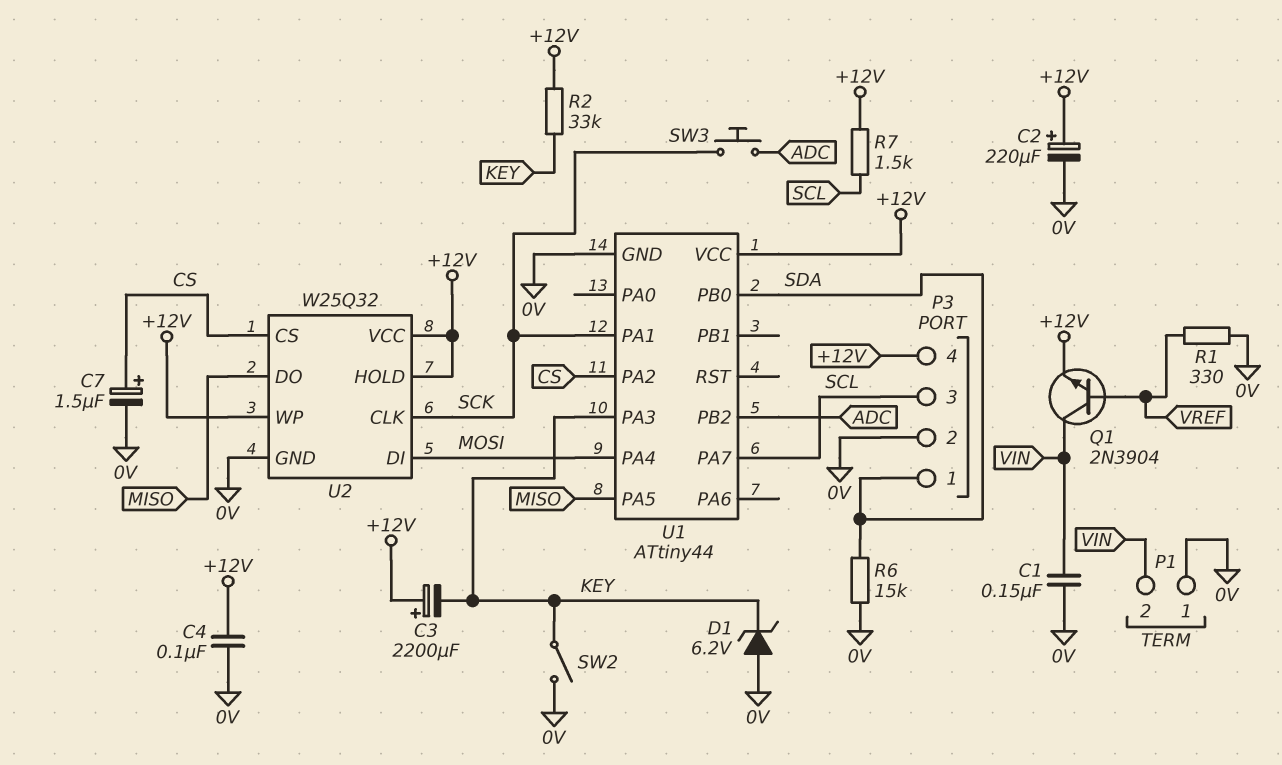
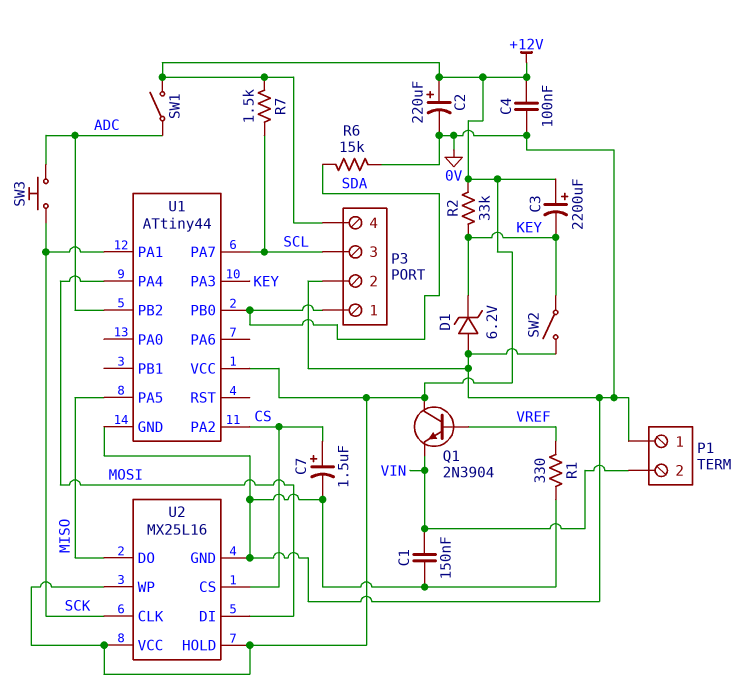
Q1: NPN 2N3904 (B VREF, C VIN, E +12V) -> NPN 2N3904 (B VREF, C +12V, E VIN)
SW1: none -> switch (+12V, ADC)
U2: W25Q32 -> MX25L16

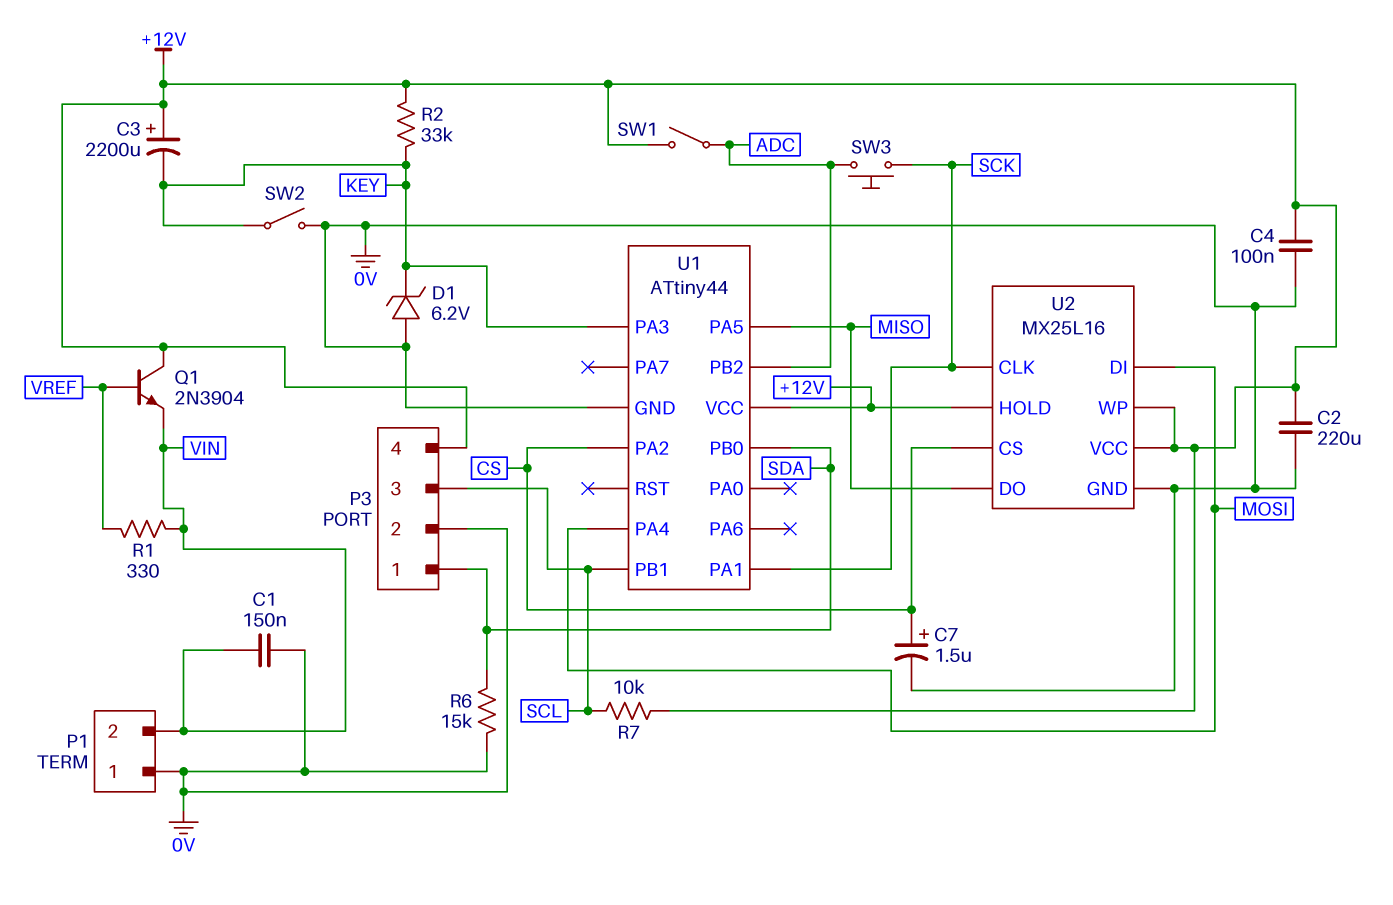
C2: 220uF (plus +12V, minus 0V) -> 220uF (+12V, 0V)
R1: 330 (0V, VREF) -> 330 (VIN, VREF)
R7: 1.5k (+12V, SCL) -> 10k (+12V, SCL)
U1 pin PA7: SCL -> none
U1 pin PB1: none -> SCL

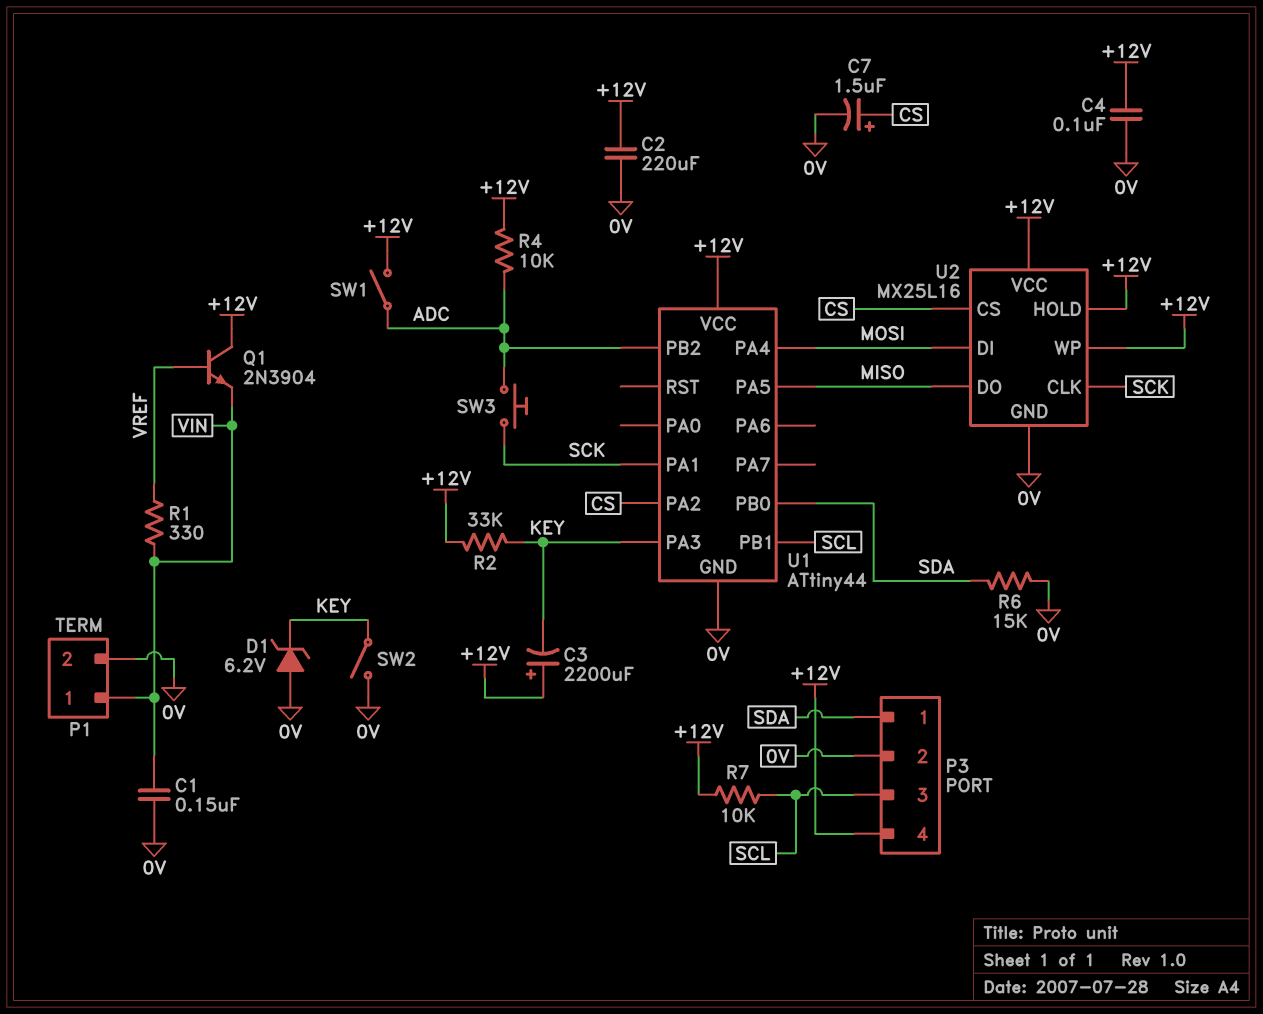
P1 pin 1: 0V -> VIN
P1 pin 2: VIN -> 0V
R4: none -> 10k (+12V, ADC)

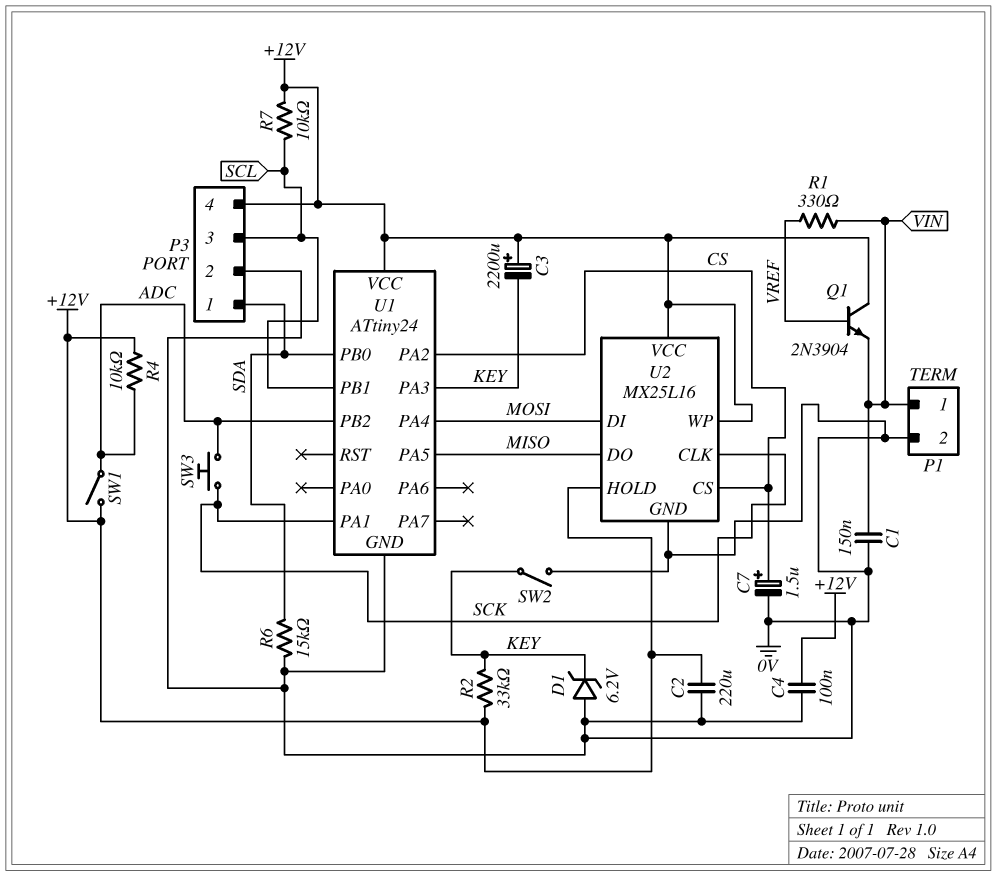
U1: ATtiny44 -> ATtiny24

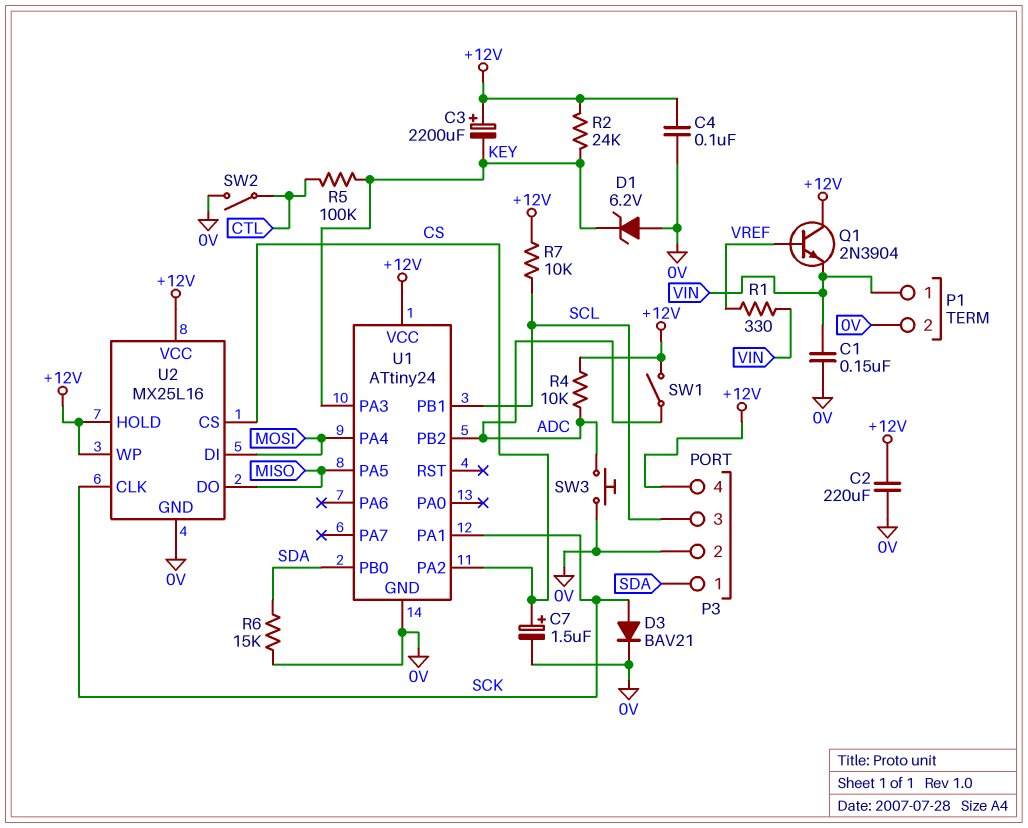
D3: none -> diode BAV21 (A SCK, K 0V)
R2: 33k (+12V, KEY) -> 24k (+12V, KEY)
R5: none -> 100k (CTL, KEY)
SW2: switch (0V, KEY) -> switch (0V, CTL)
SW3: button (ADC, SCK) -> button (0V, ADC)

